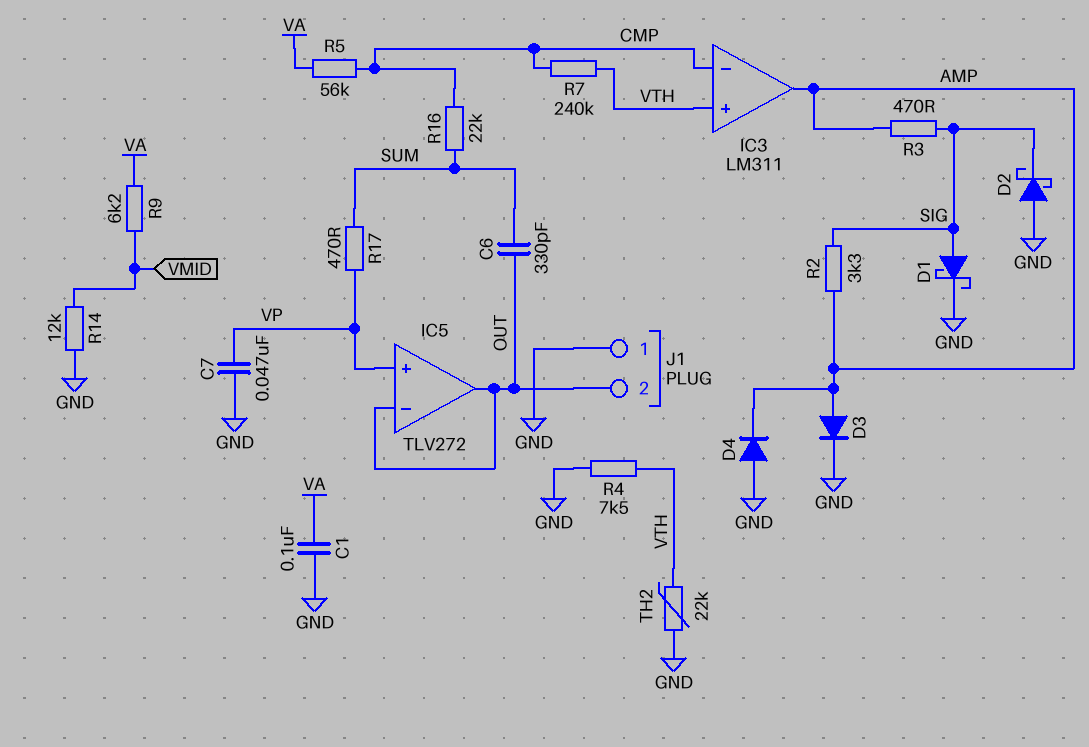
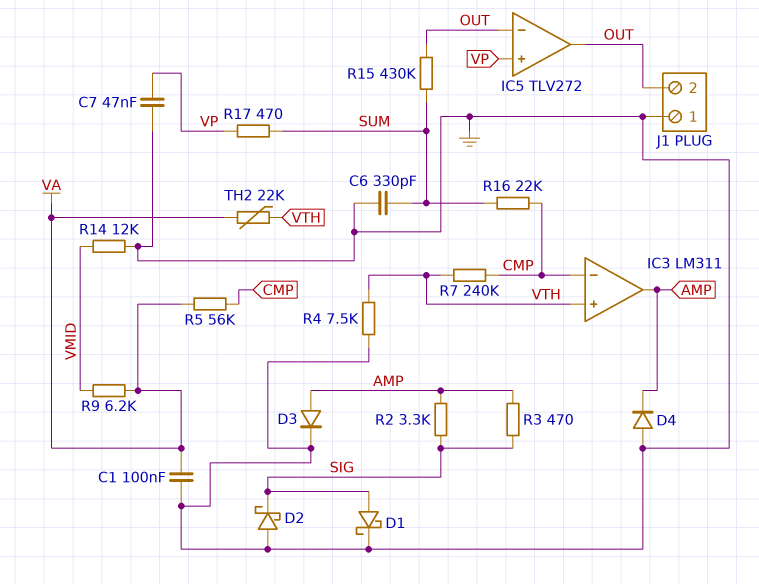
C6: 330pF (OUT, SUM) -> 330pF (GND, SUM)
R15: none -> 430k (OUT, SUM)
TH2: 22k (GND, VTH) -> 22k (VA, VTH)

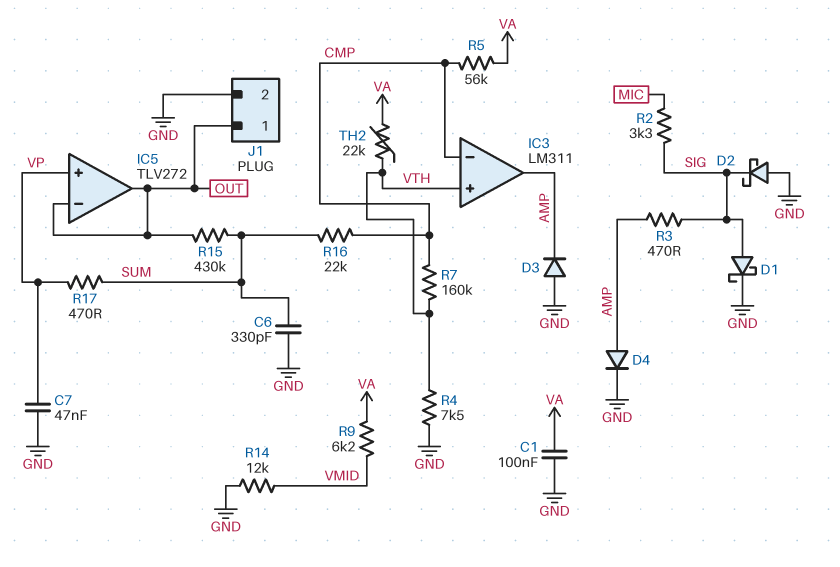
D3: diode (A AMP, K GND) -> diode (A GND, K AMP)
D4: diode (A GND, K AMP) -> diode (A AMP, K GND)
J1 pin 1: GND -> OUT
J1 pin 2: OUT -> GND
R2: 3.3k (AMP, SIG) -> 3.3k (MIC, SIG)
R7: 240k (CMP, VTH) -> 160k (CMP, VTH)

